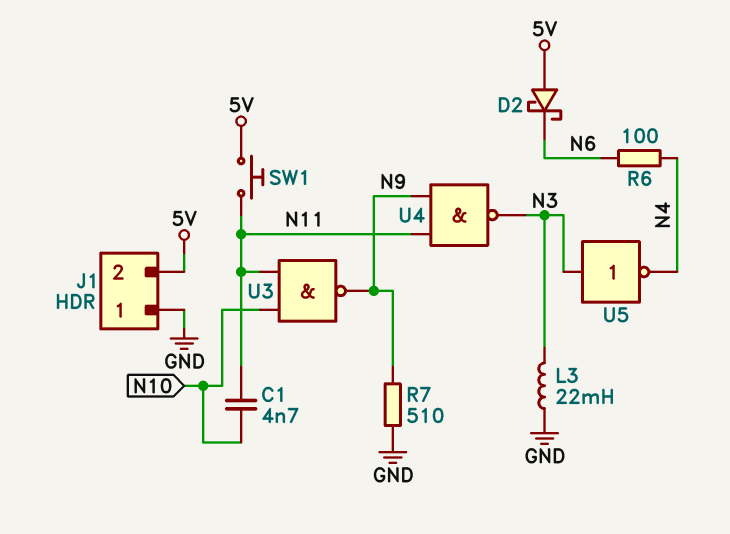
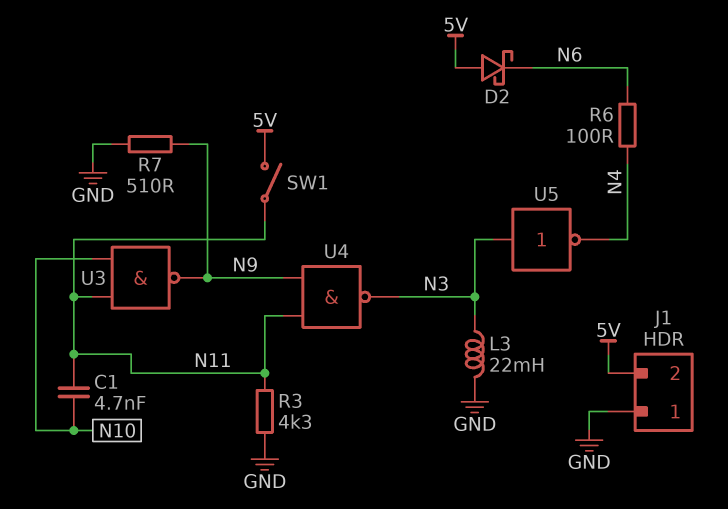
R3: none -> 4.3k (GND, N11)
SW1: button (5V, N11) -> switch (5V, N11)

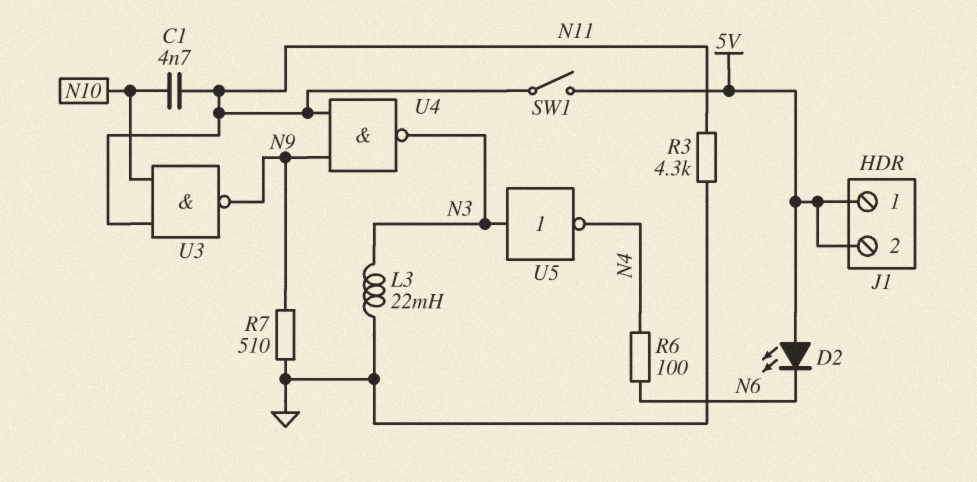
D2: schottky (A 5V, K N6) -> LED (A 5V, K N6)
J1 pin 1: GND -> 5V

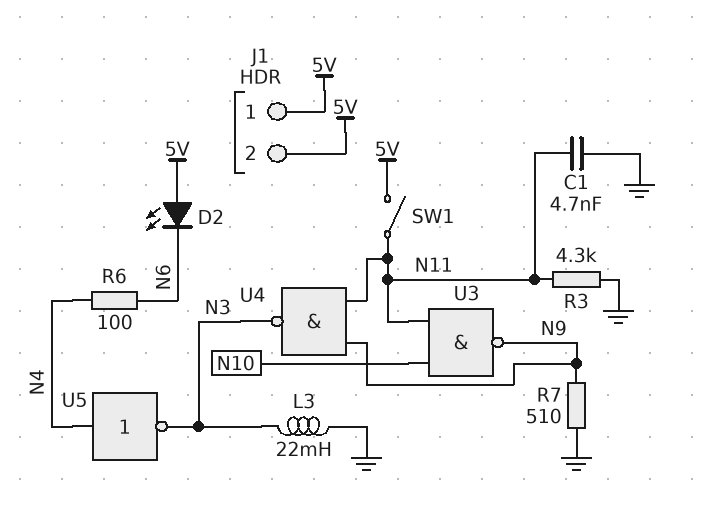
C1: 4.7nF (N10, N11) -> 4.7nF (GND, N11)
U5: NOT (in N3, out N4) -> NOT (in N4, out N3)

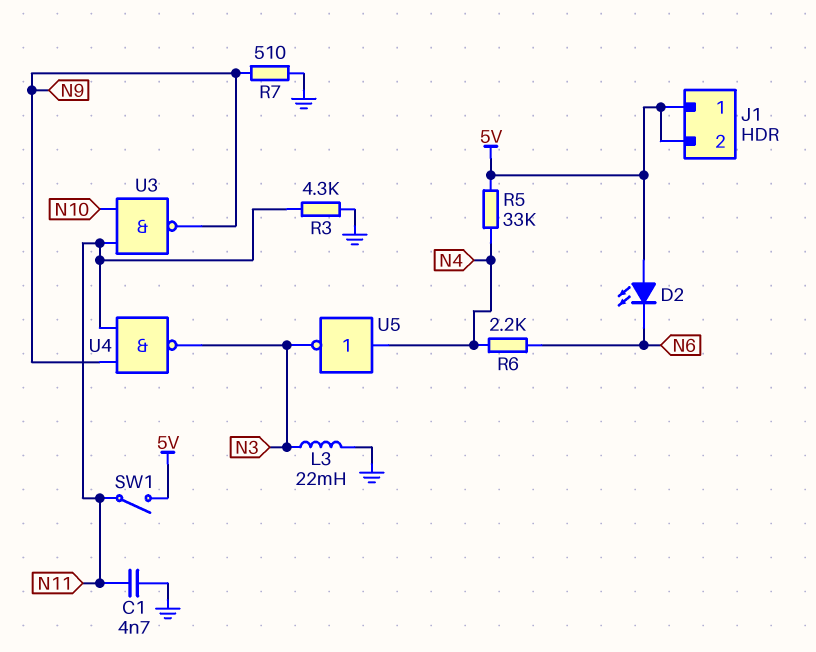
R5: none -> 33k (5V, N4)
R6: 100 (N4, N6) -> 2.2k (N4, N6)

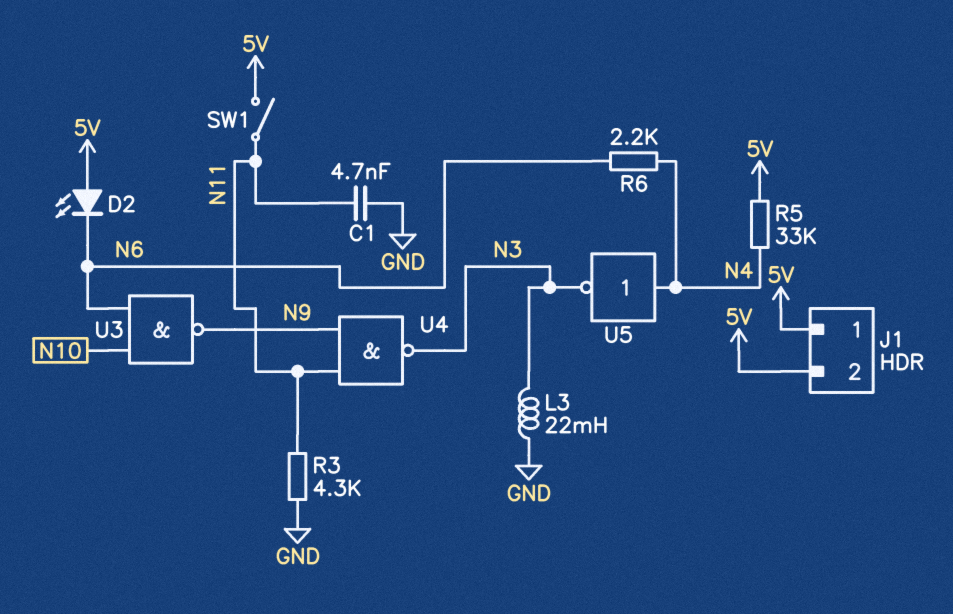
R7: 510 (GND, N9) -> none
U3: NAND (in N10, in N11, out N9) -> NAND (in N6, in N10, out N9)

